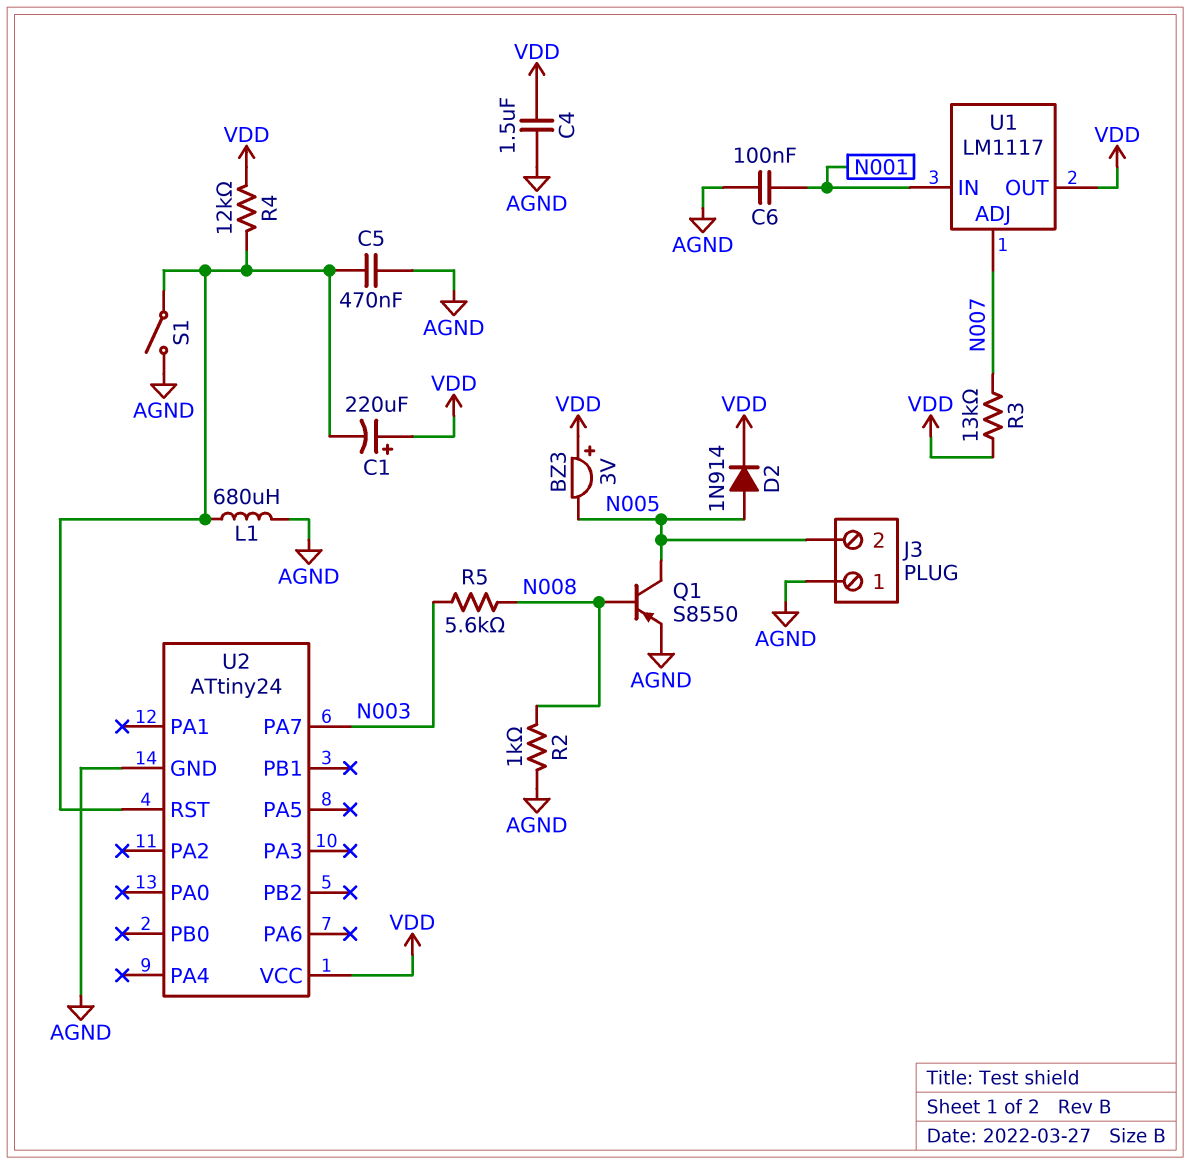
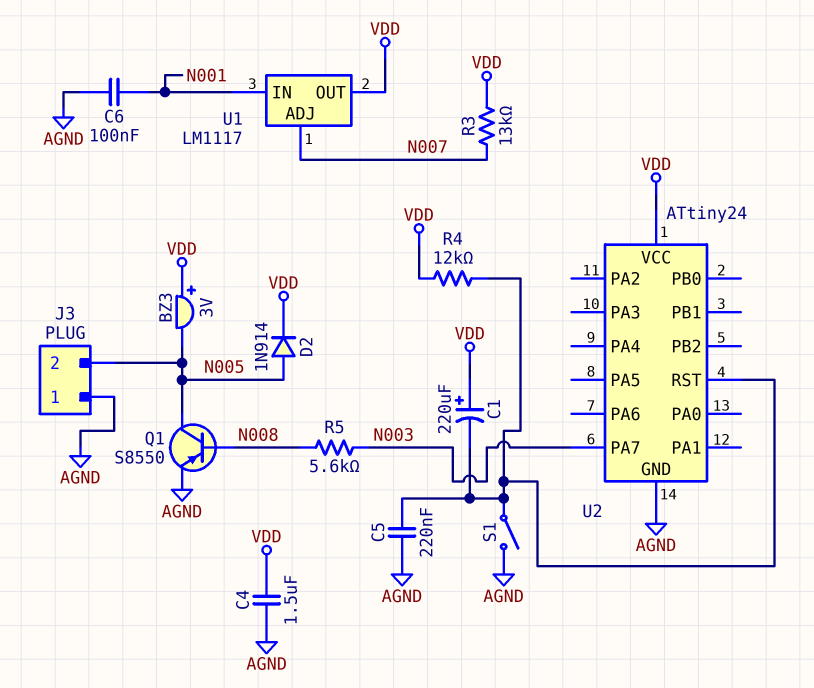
C5: 470nF (AGND, U2/RST) -> 220nF (AGND, U2/RST)
L1: 680uH (AGND, U2/RST) -> none
R2: 1k (AGND, N008) -> none

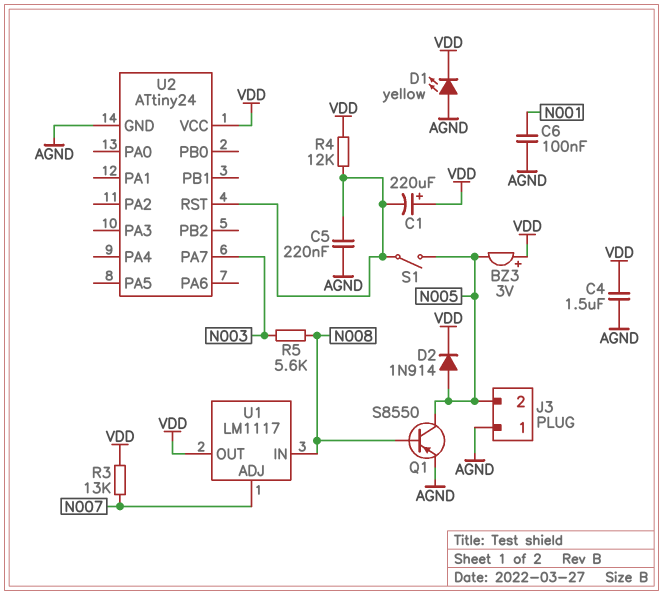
D1: none -> LED yellow (A AGND, K VDD)
S1: switch (AGND, U2/RST) -> switch (N005, U2/RST)
U1 pin IN: N001 -> N008

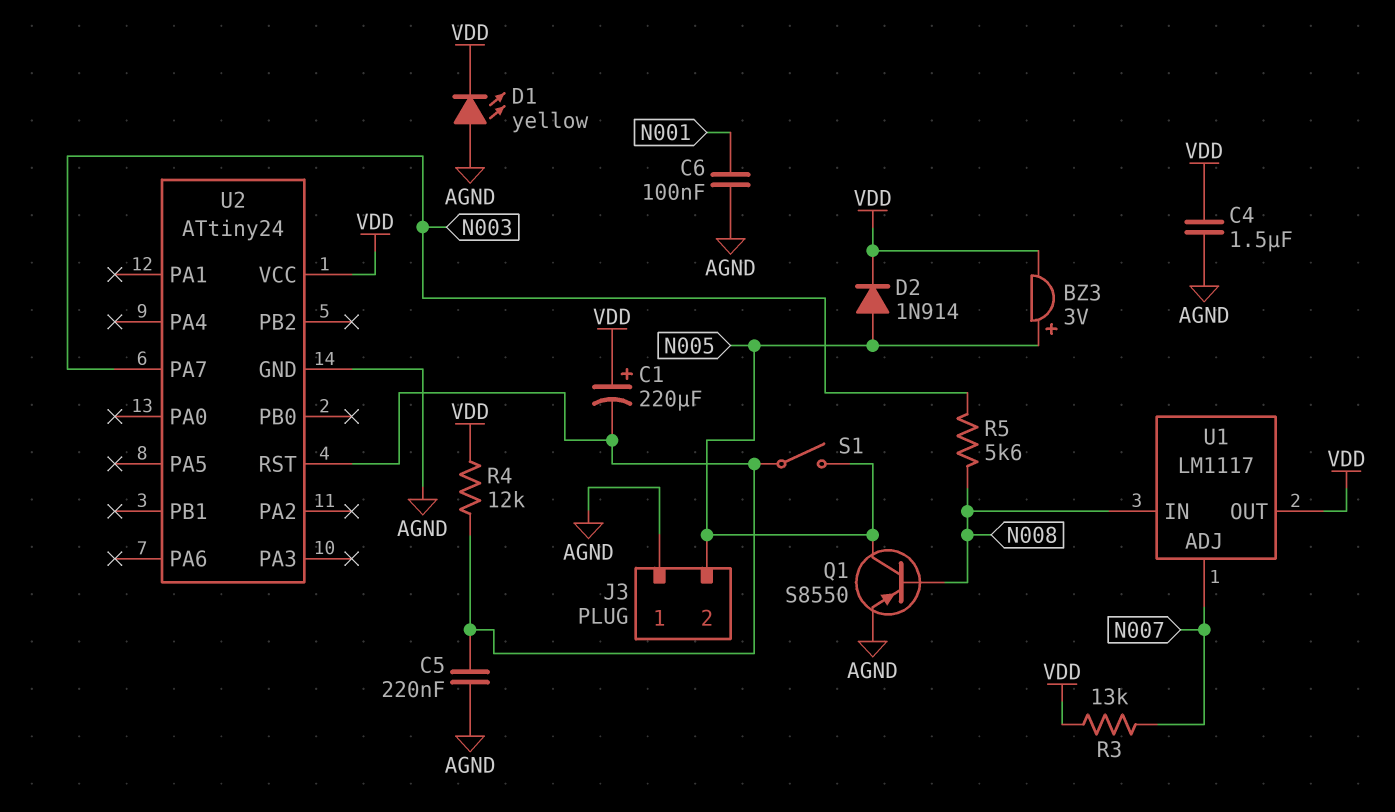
BZ3: buzzer 3V (plus VDD, minus N005) -> buzzer 3V (plus N005, minus VDD)

